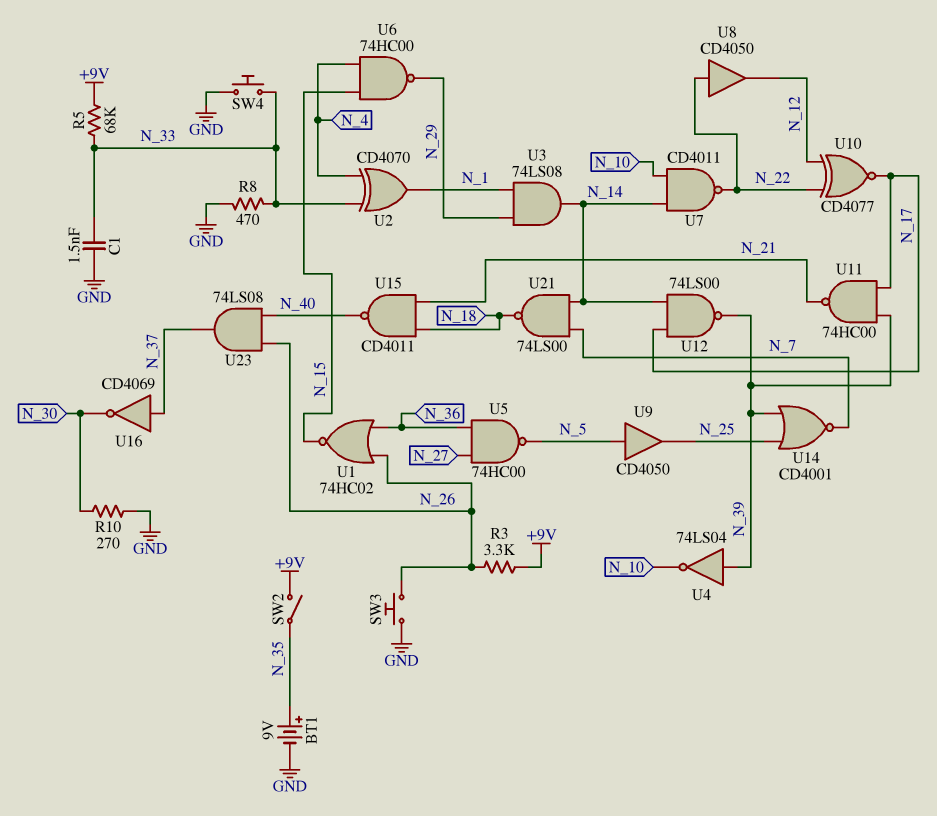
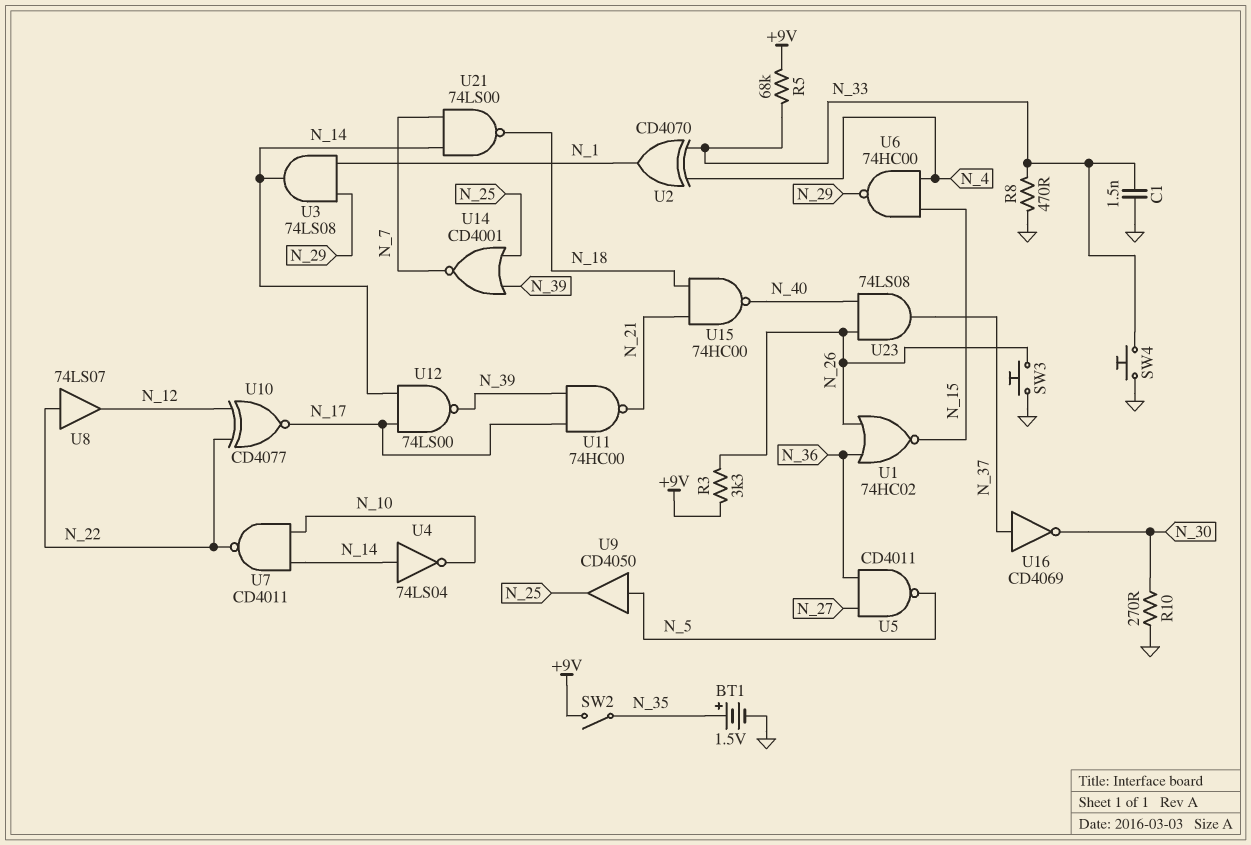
BT1: 9V (plus N_35, minus GND) -> 1.5V (plus N_35, minus GND)
U4: NOT 74LS04 (in N_39, out N_10) -> NOT 74LS04 (in N_14, out N_10)
U5: NAND 74HC00 (in N_27, in N_36, out N_5) -> NAND CD4011 (in N_27, in N_36, out N_5)
U8: buffer CD4050 (in N_22, out N_12) -> buffer 74LS07 (in N_22, out N_12)
U15: NAND CD4011 (in N_18, in N_21, out N_40) -> NAND 74HC00 (in N_18, in N_21, out N_40)

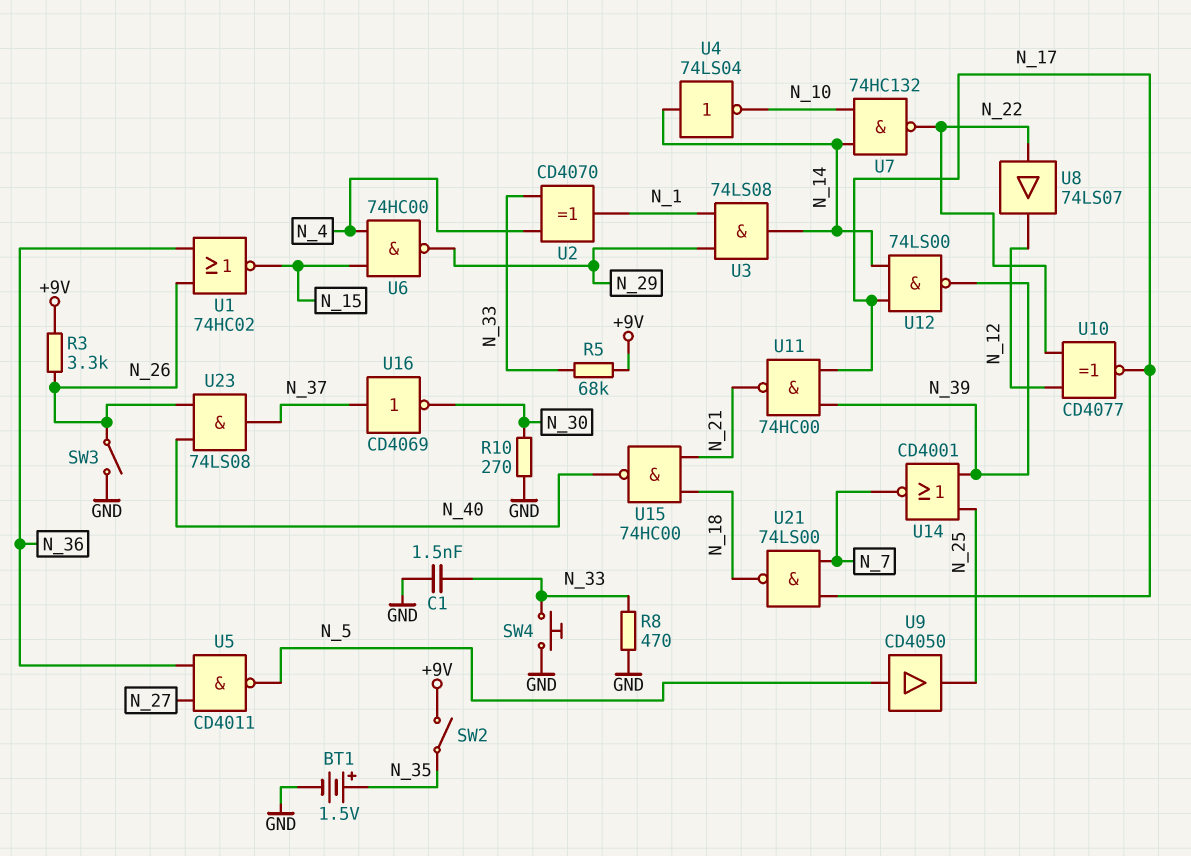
SW3: button (GND, N_26) -> switch (GND, N_26)
U7: NAND CD4011 (in N_10, in N_14, out N_22) -> NAND 74HC132 (in N_10, in N_14, out N_22)
U21: NAND 74LS00 (in N_7, in N_14, out N_18) -> NAND 74LS00 (in N_7, in N_17, out N_18)

